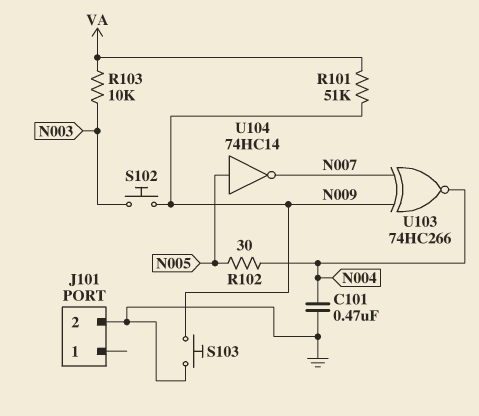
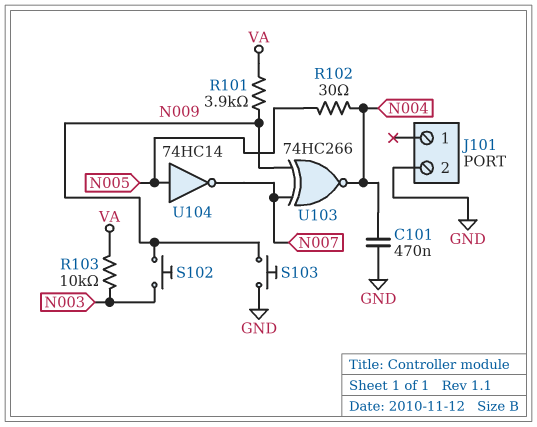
R101: 51k (N009, VA) -> 3.9k (N009, VA)

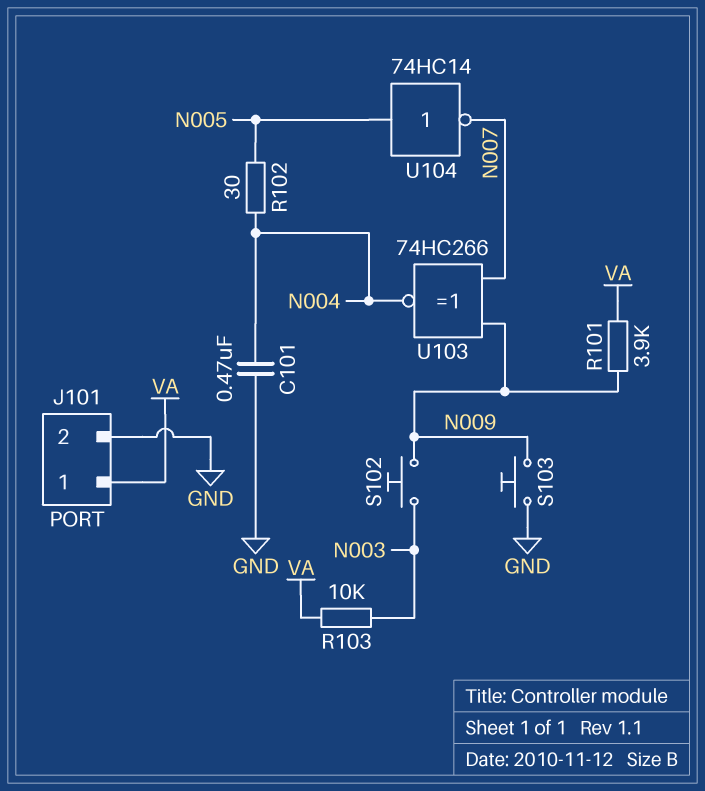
J101 pin 1: none -> VA

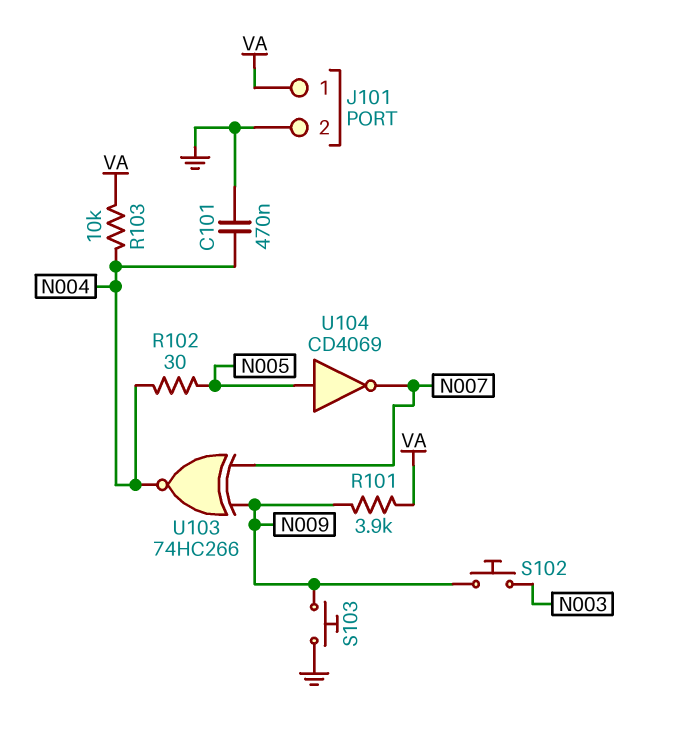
R103: 10k (N003, VA) -> 10k (N004, VA)
U104: NOT 74HC14 (in N005, out N007) -> NOT CD4069 (in N005, out N007)

